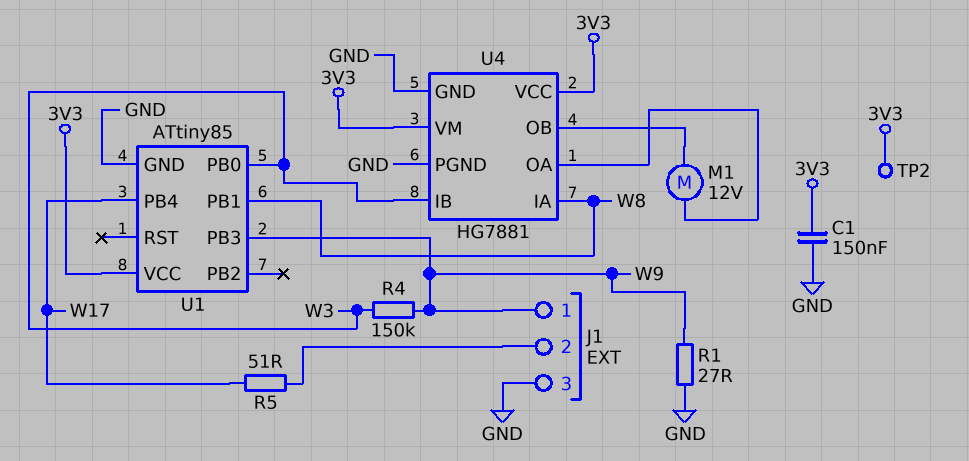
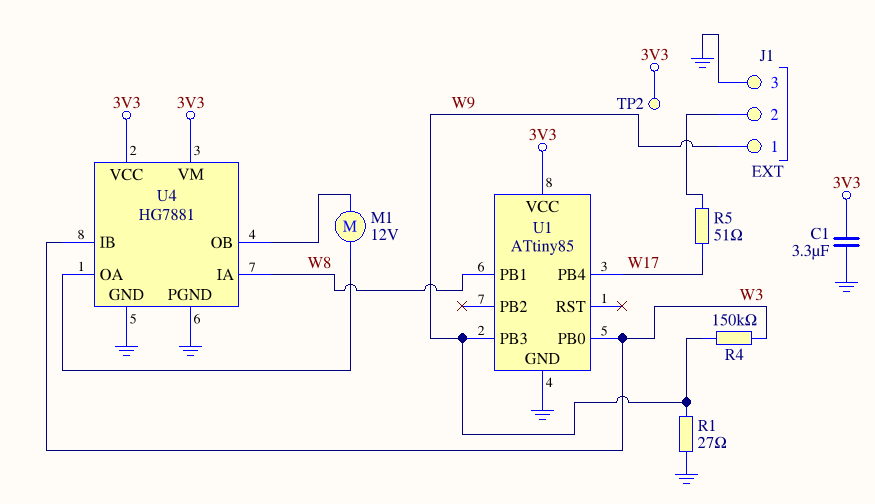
C1: 150nF (3V3, GND) -> 3.3uF (3V3, GND)

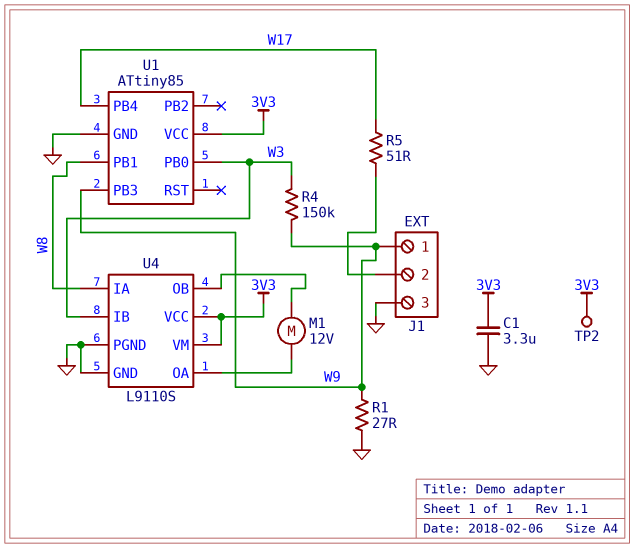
U4: HG7881 -> L9110S

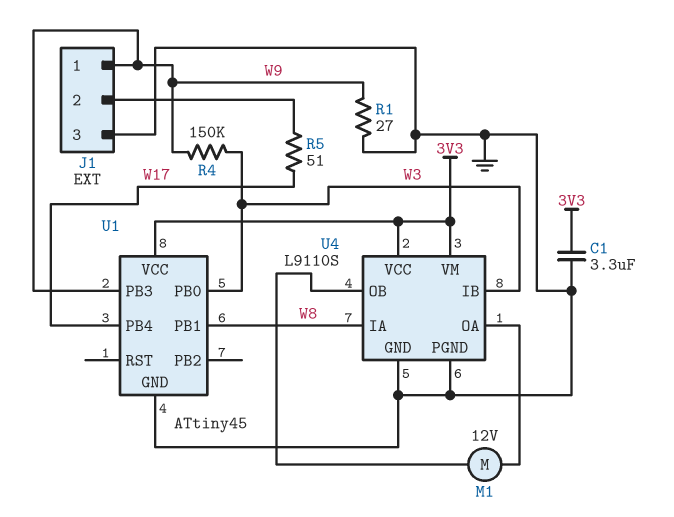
TP2: test point (3V3) -> none
U1: ATtiny85 -> ATtiny45

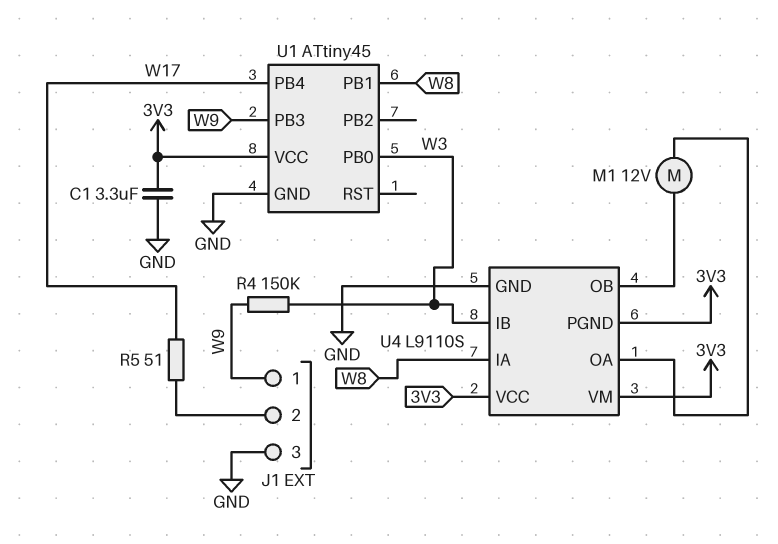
R1: 27 (GND, W9) -> none
U4 pin PGND: GND -> 3V3

